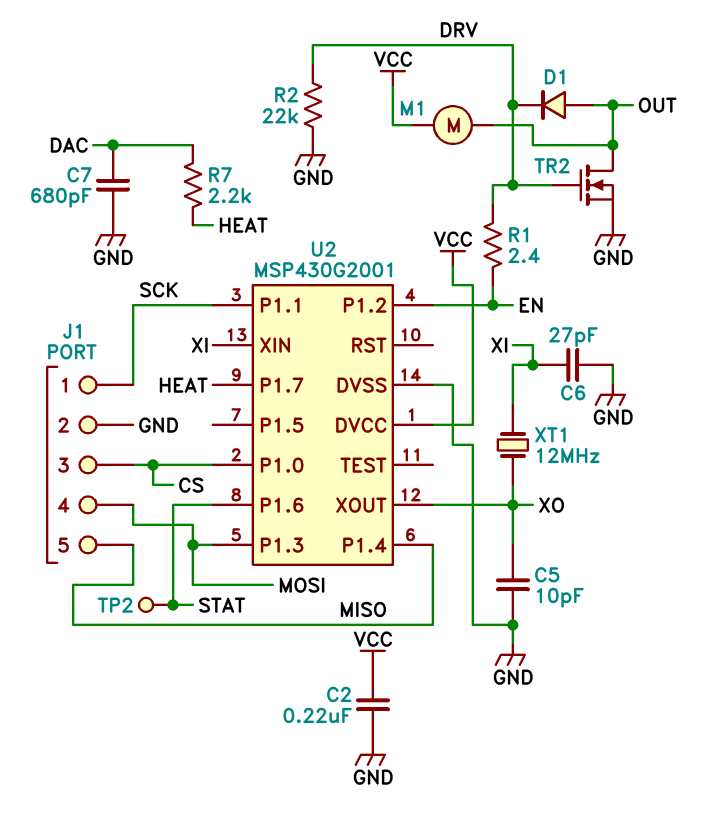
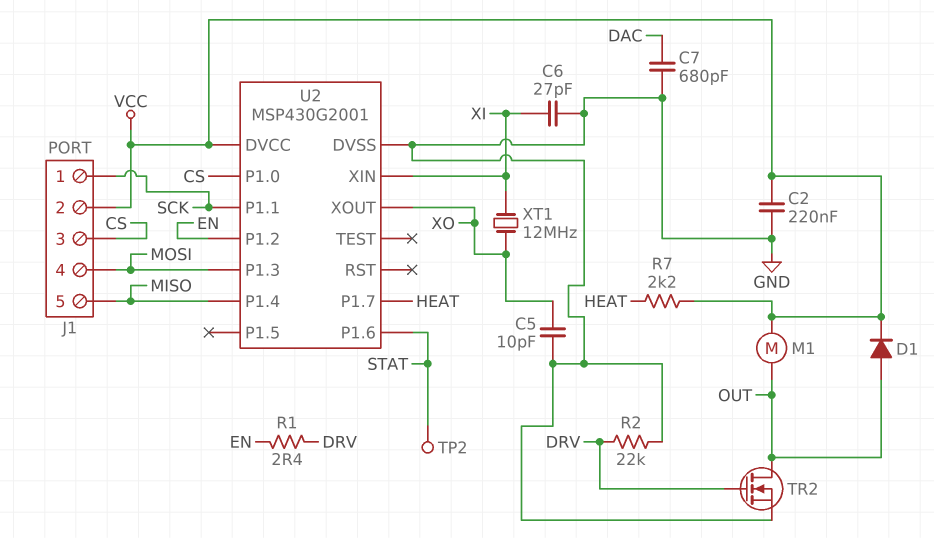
D1: diode (A OUT, K DRV) -> diode (A OUT, K VCC)
J1 pin 2: GND -> VCC
R7: 2.2k (DAC, HEAT) -> 2.2k (HEAT, VCC)

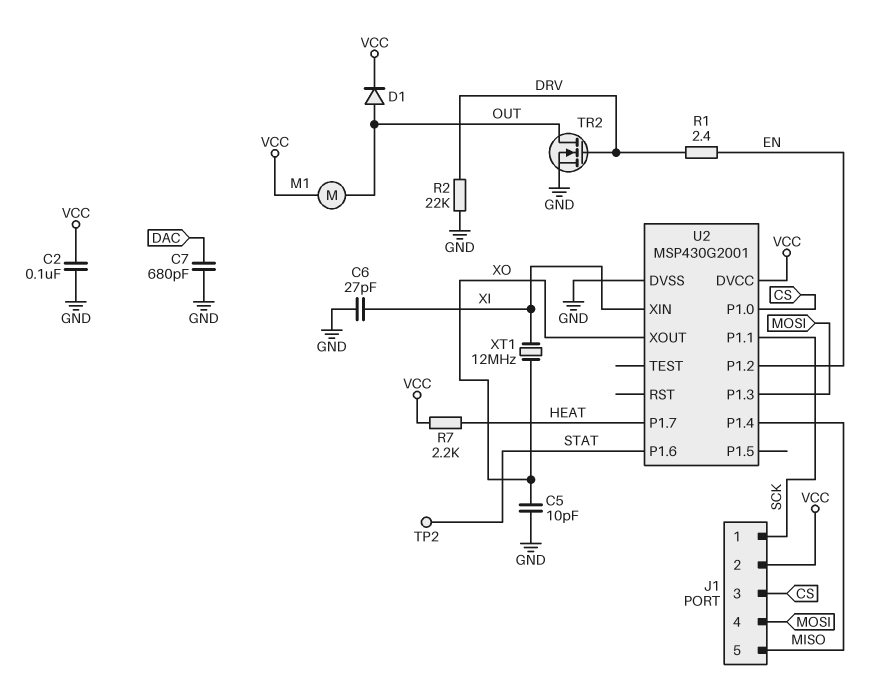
C2: 220nF (GND, VCC) -> 100nF (GND, VCC)

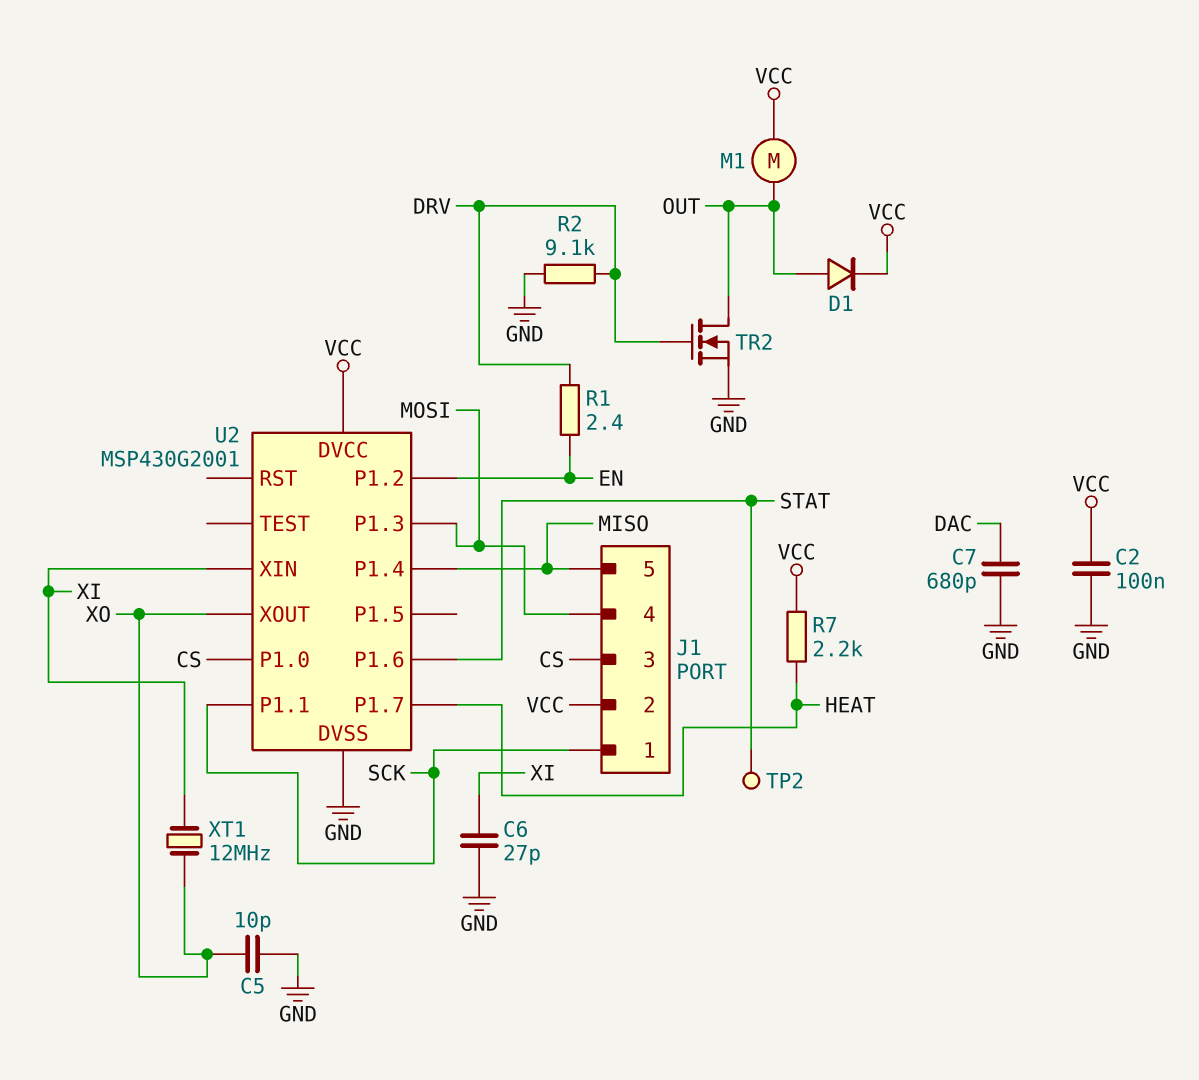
R2: 22k (DRV, GND) -> 9.1k (DRV, GND)

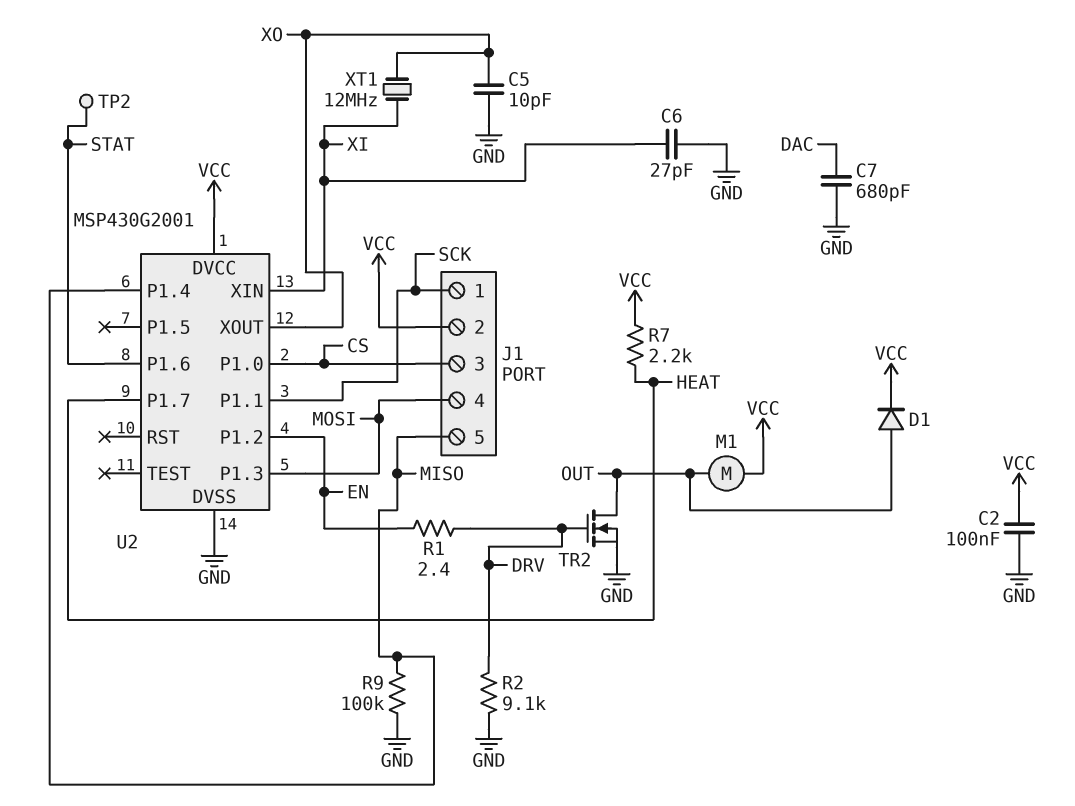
R9: none -> 100k (GND, MISO)

